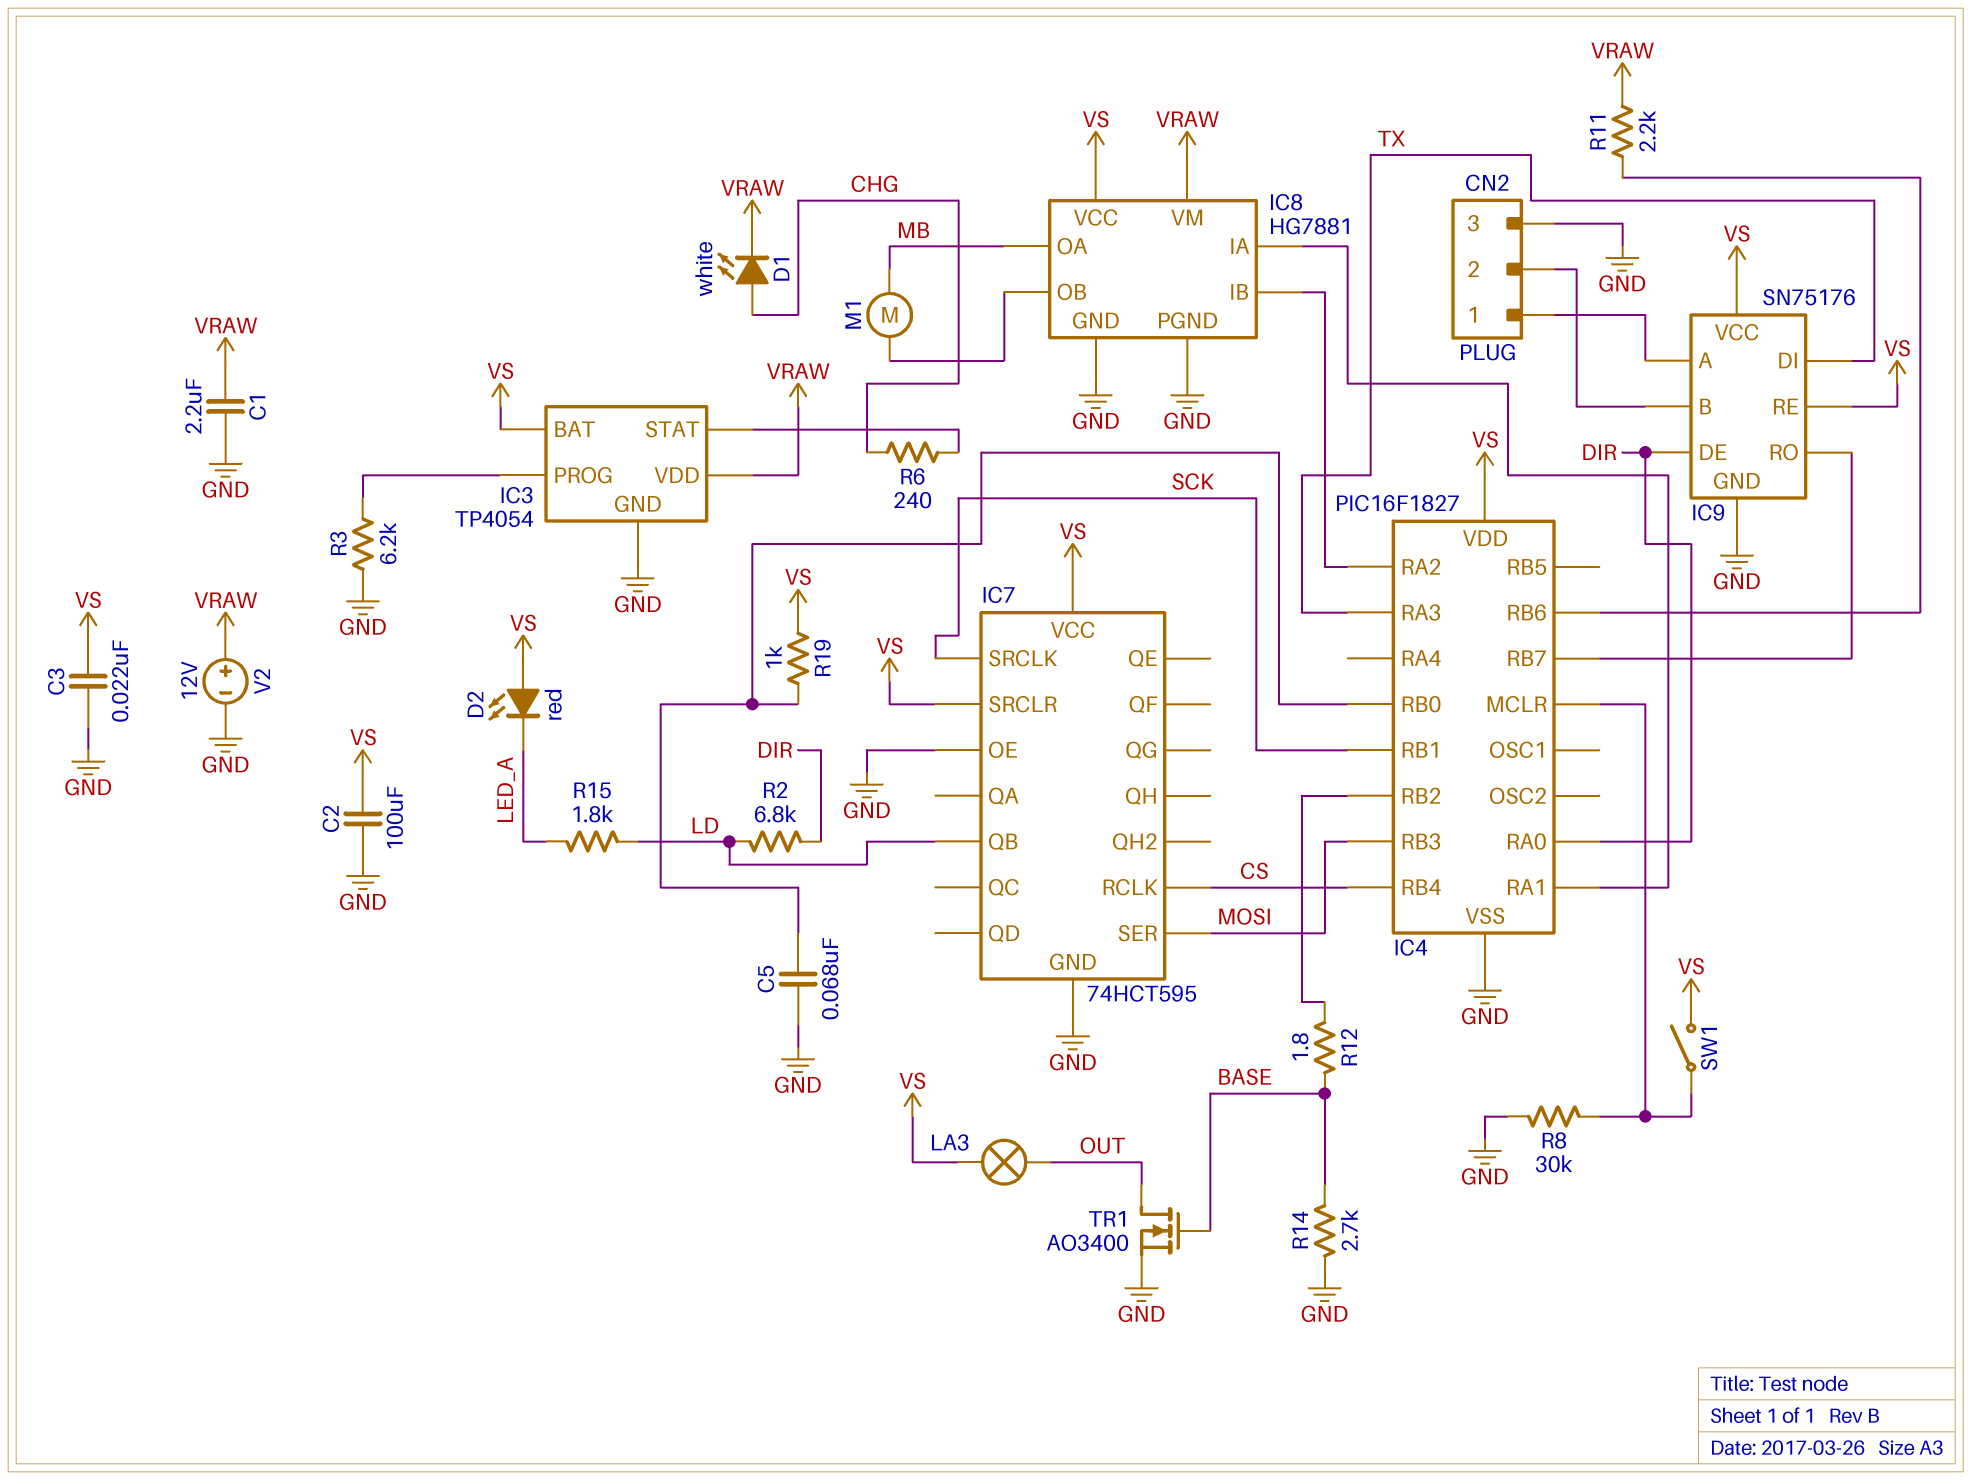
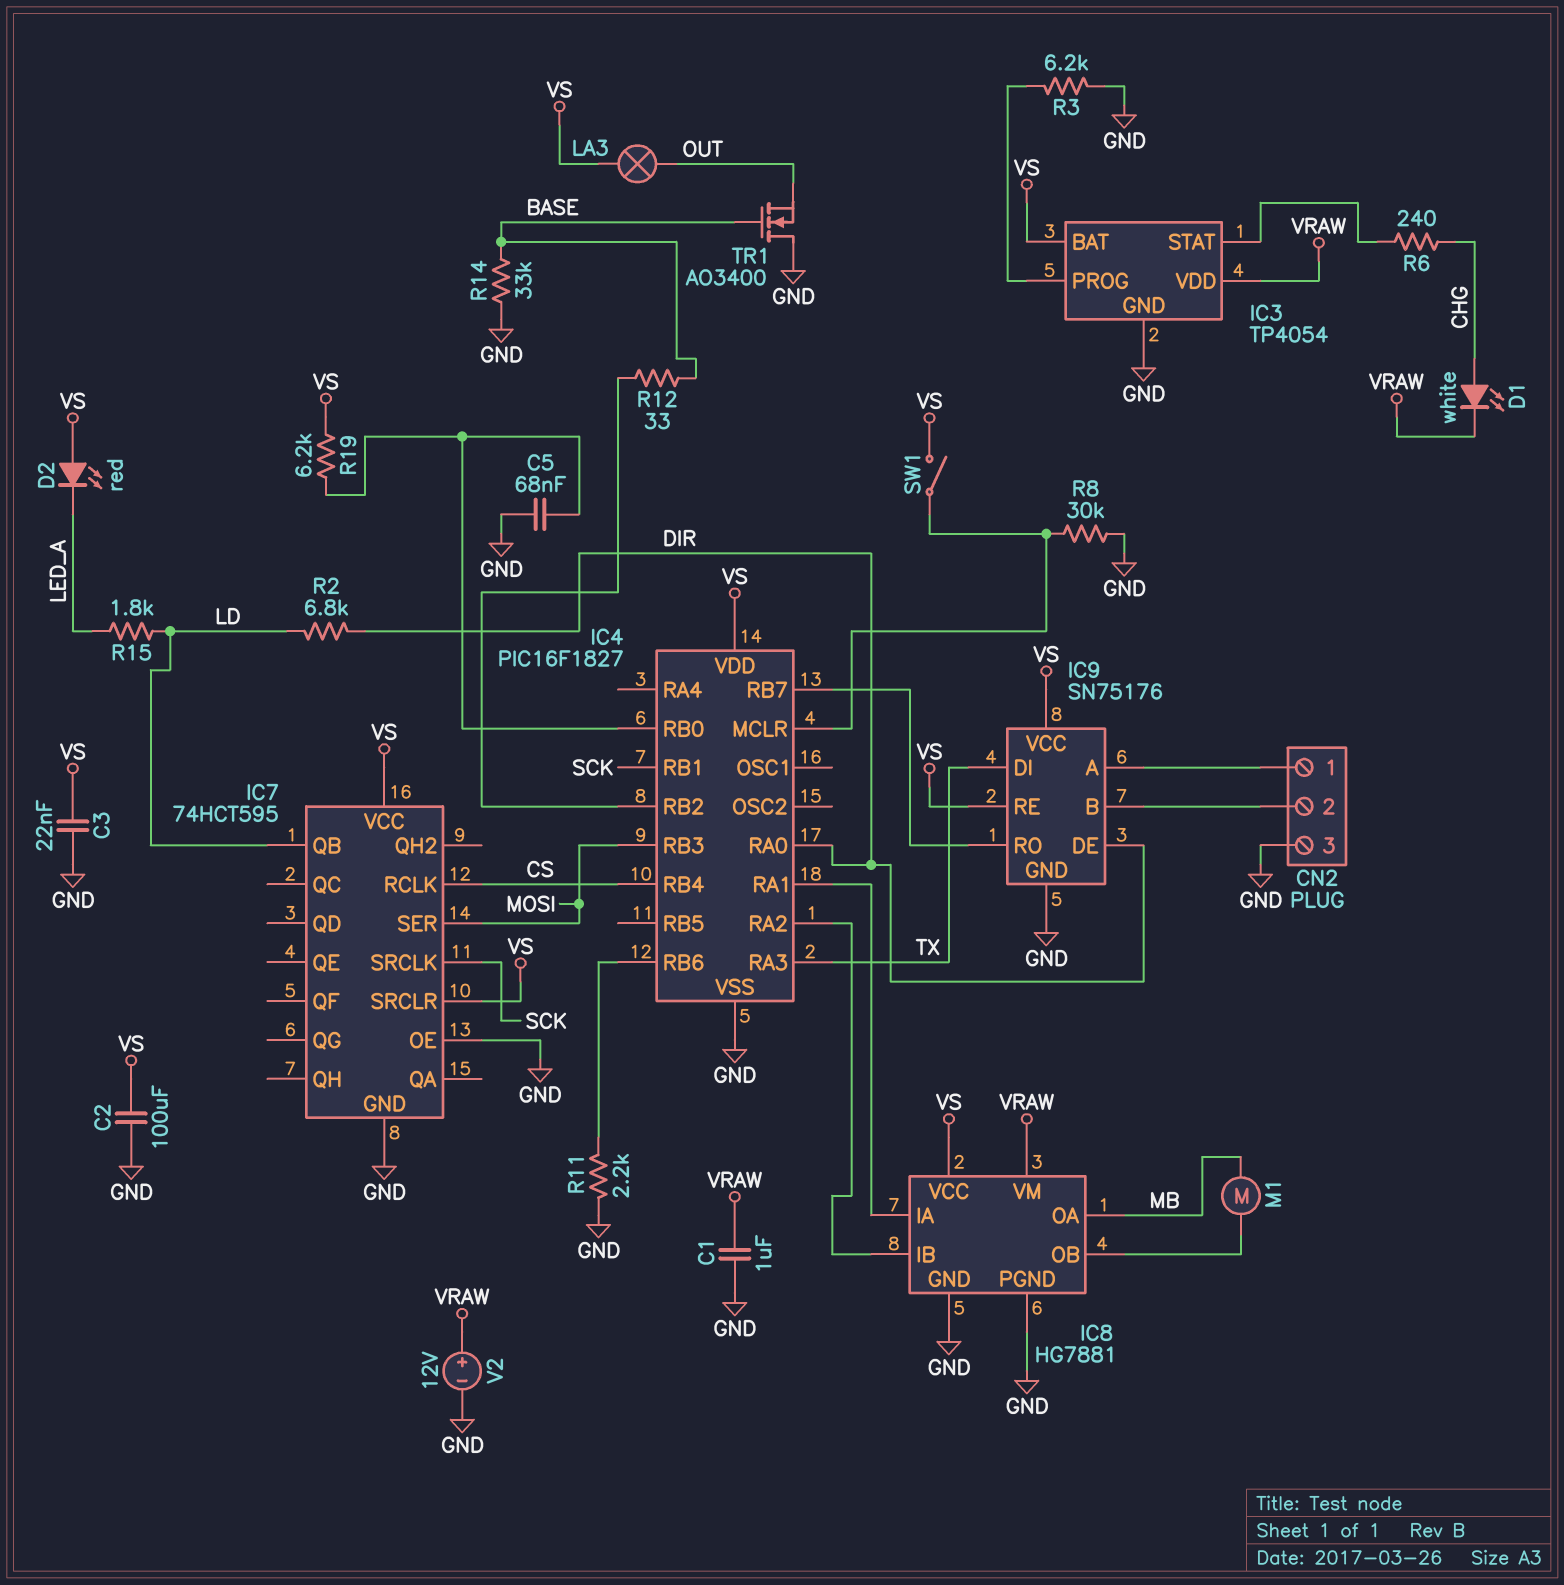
C1: 2.2uF (GND, VRAW) -> 1uF (GND, VRAW)
R11: 2.2k (IC4/RB6, VRAW) -> 2.2k (GND, IC4/RB6)
R12: 1.8 (BASE, IC4/RB2) -> 33 (BASE, IC4/RB2)
R14: 2.7k (BASE, GND) -> 33k (BASE, GND)
R19: 1k (IC4/RB0, VS) -> 6.2k (IC4/RB0, VS)
TR1: NMOS AO3400 (G BASE, D OUT, S GND) -> NMOS AO3400 (G BASE, D GND, S OUT)

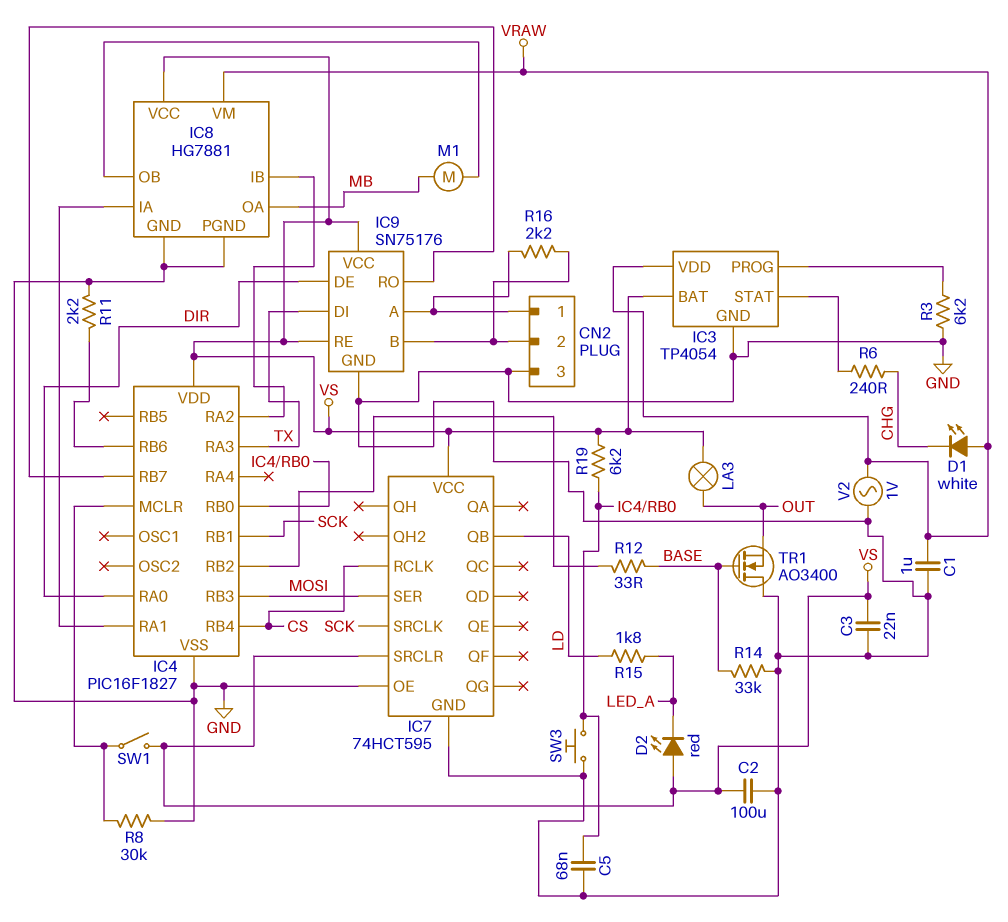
D1: LED white (A CHG, K VRAW) -> LED white (A VRAW, K CHG)
R2: 6.8k (DIR, LD) -> none
R16: none -> 2.2k (CN2/1, CN2/2)
SW3: none -> button (GND, IC4/RB0)
V2: 12V (plus VRAW, minus GND) -> AC 1V (GND, VRAW)

